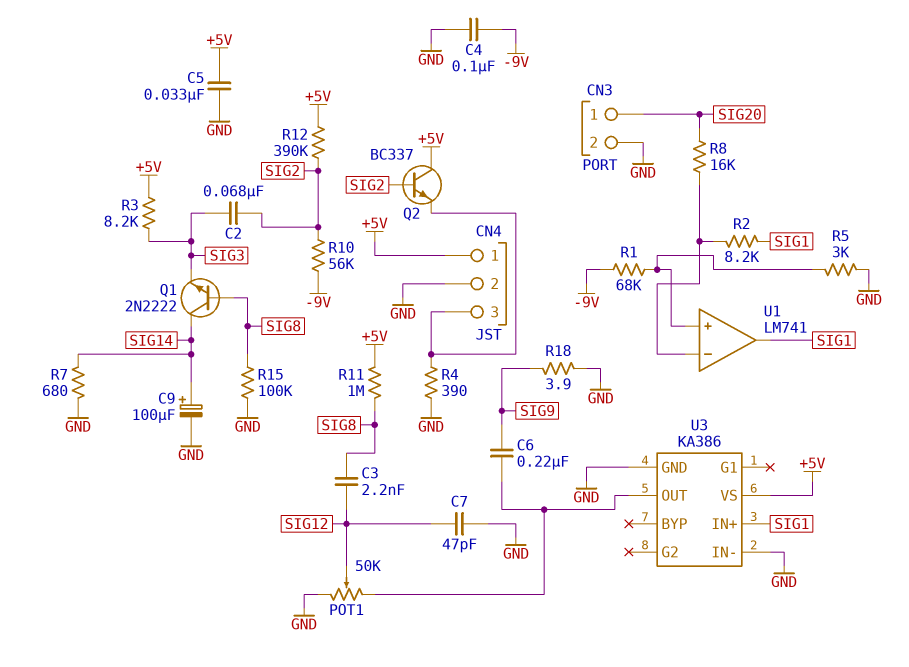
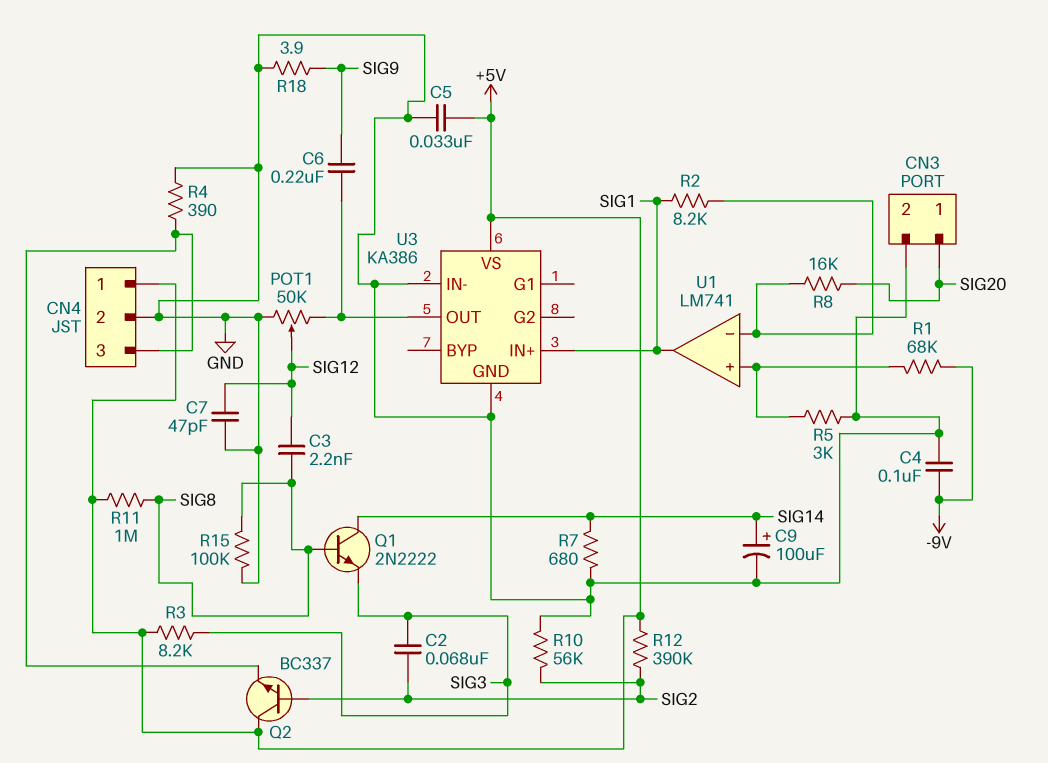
R10: 56k (-9V, SIG2) -> 56k (GND, SIG2)

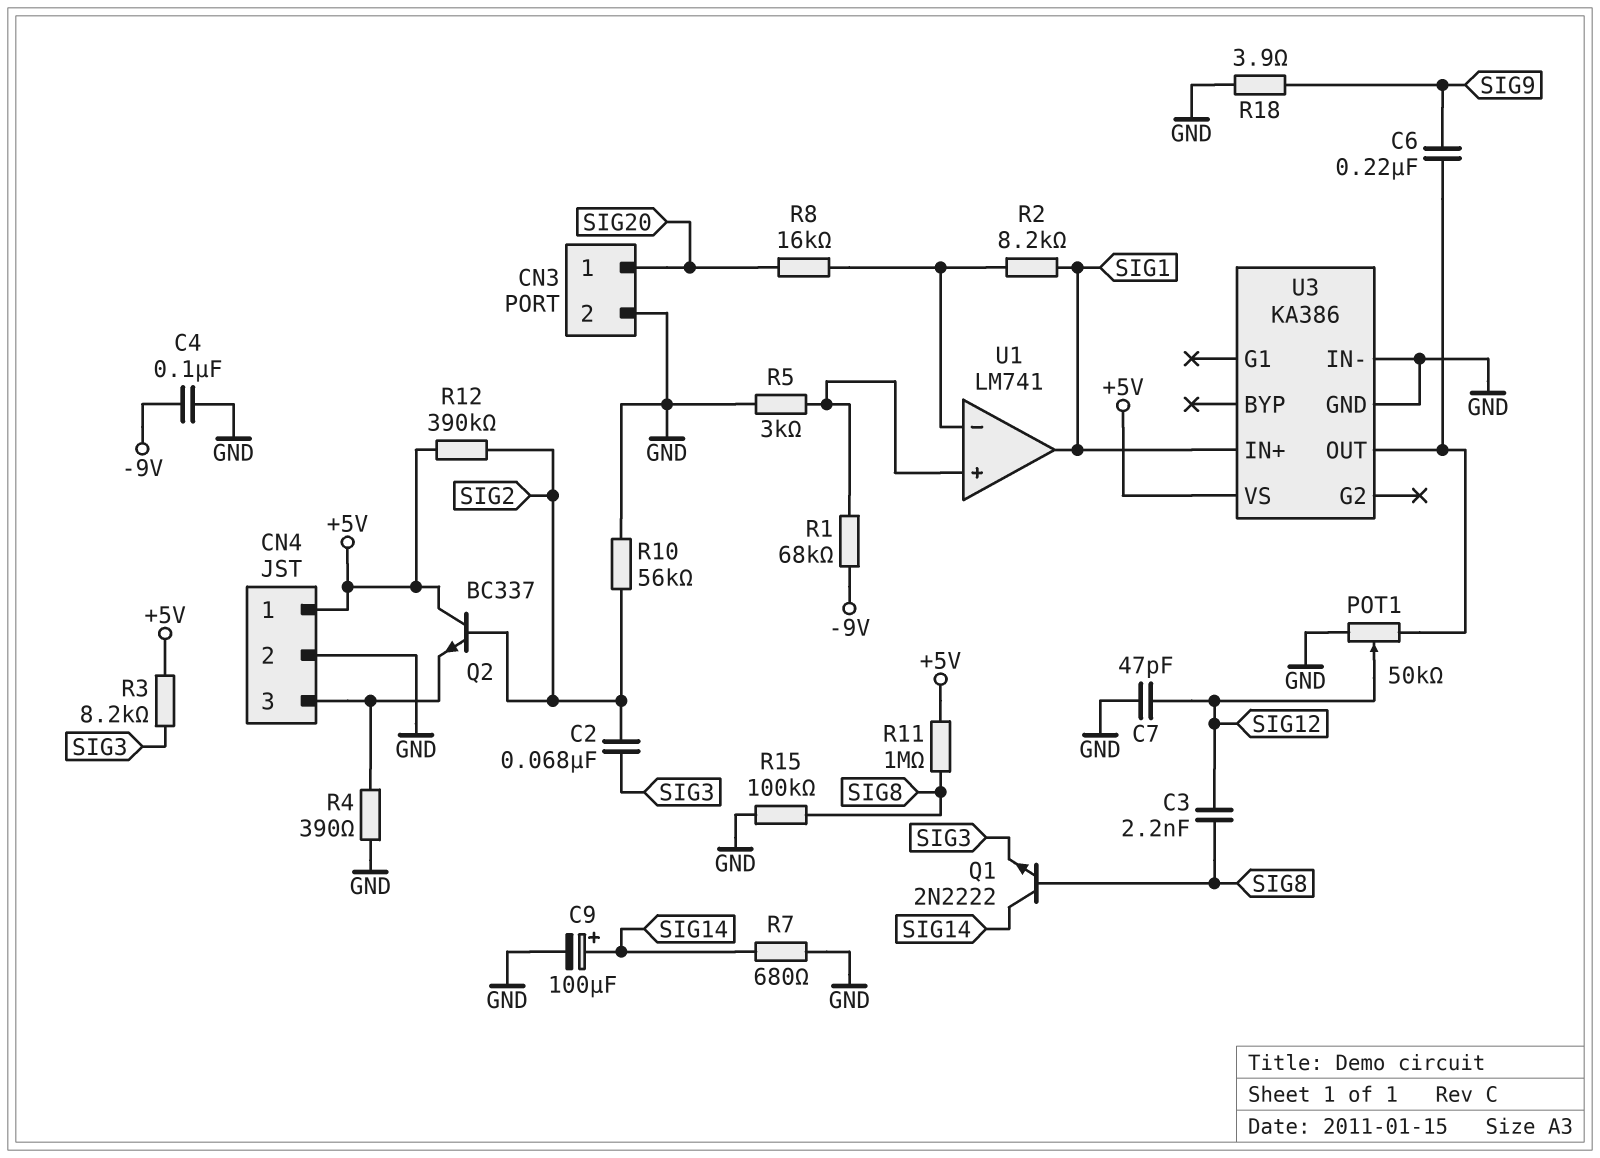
C5: 33nF (+5V, GND) -> none

